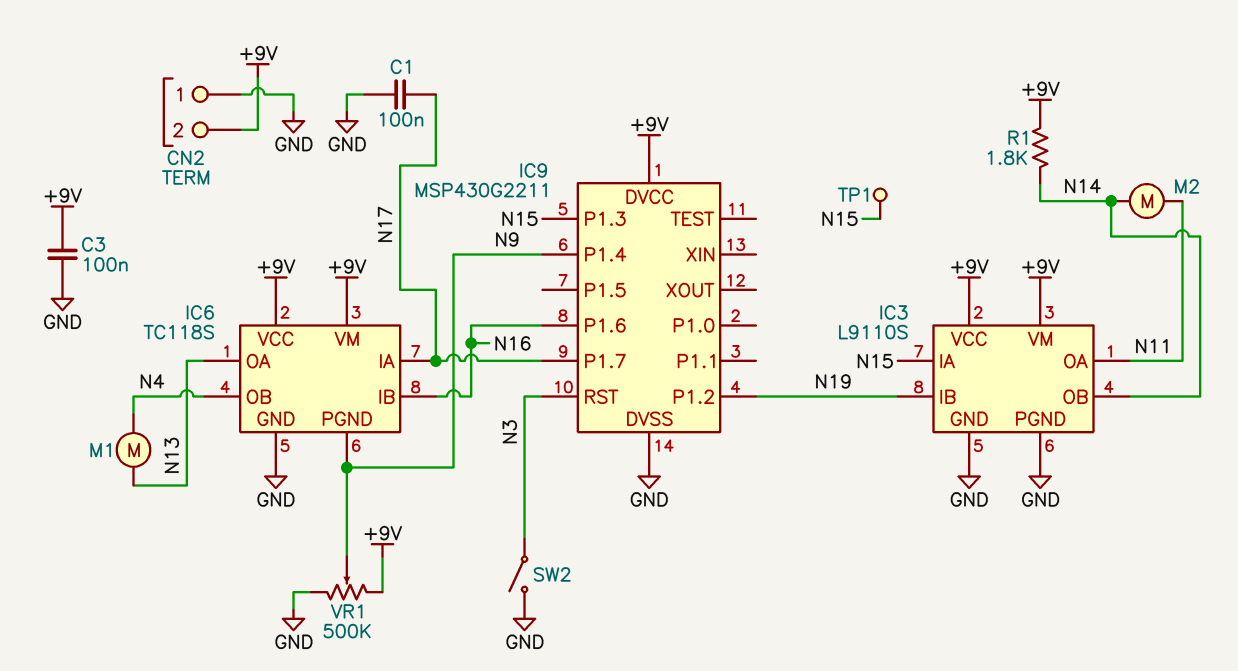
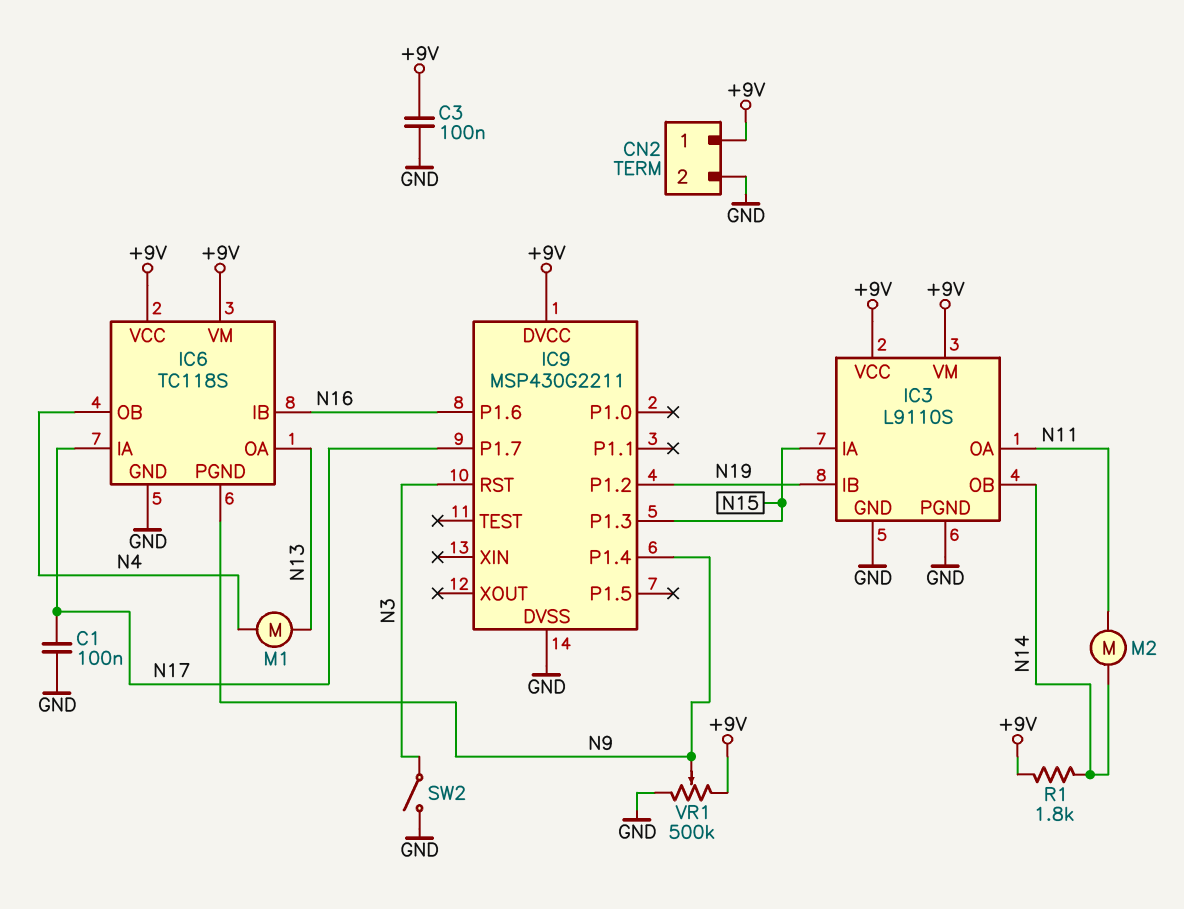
CN2 pin 1: GND -> +9V
CN2 pin 2: +9V -> GND
TP1: test point (N15) -> none

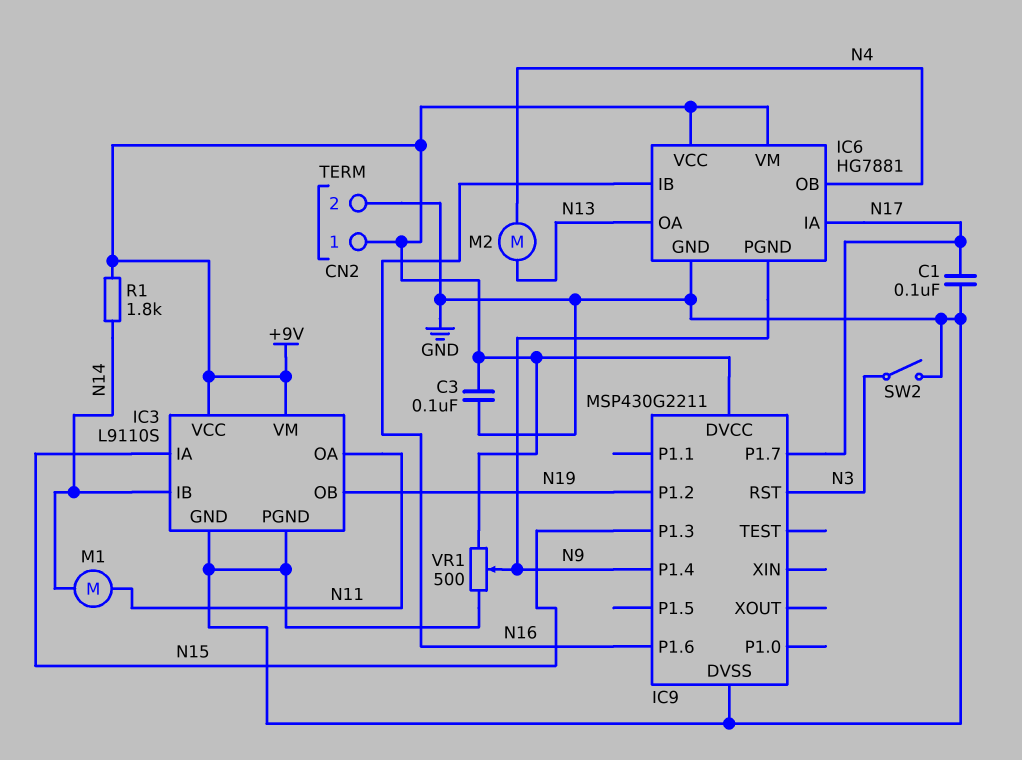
IC3 pin IB: N19 -> N14
IC3 pin OB: N14 -> N19
IC6: TC118S -> HG7881
M1: motor (N4, N13) -> motor (N11, N14)
M2: motor (N11, N14) -> motor (N4, N13)
VR1: 500k (+9V, GND, wiper N9) -> 500 (+9V, GND, wiper N9)

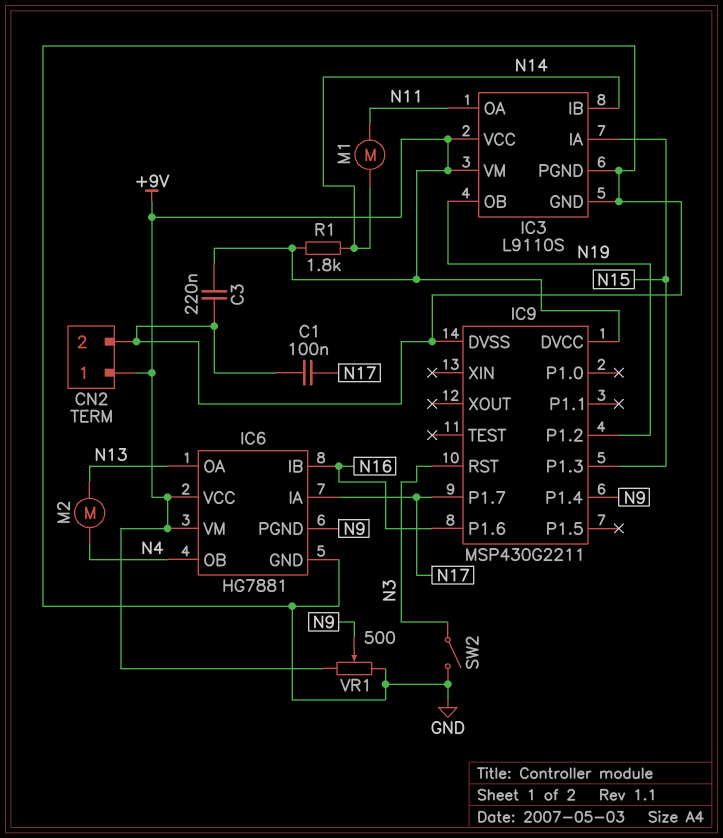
C3: 100nF (+9V, GND) -> 220nF (+9V, GND)

